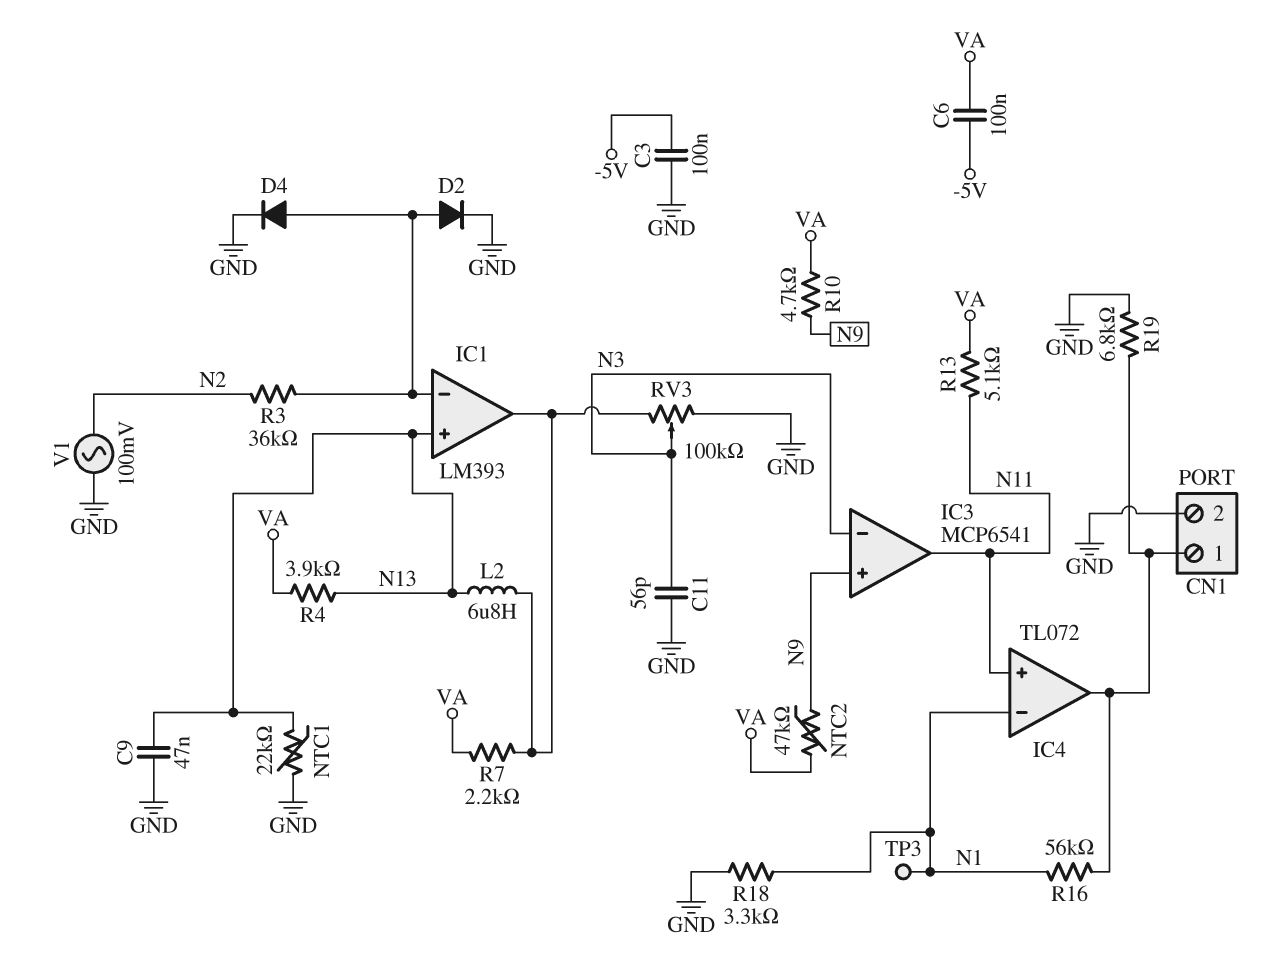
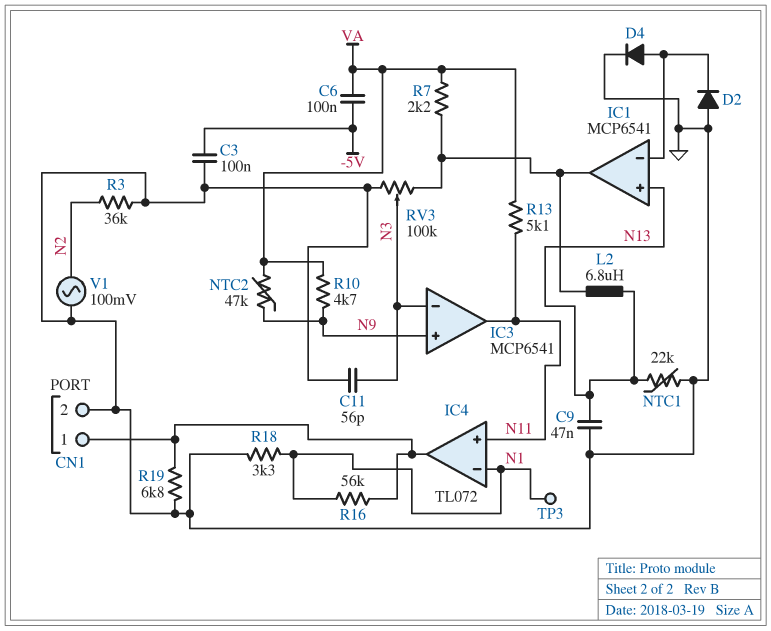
D2: diode (A IC1/in-, K GND) -> diode (A GND, K IC1/in-)
IC1: LM393 -> MCP6541
R3: 36k (IC1/in-, N2) -> 36k (GND, N2)
R4: 3.9k (N13, VA) -> none

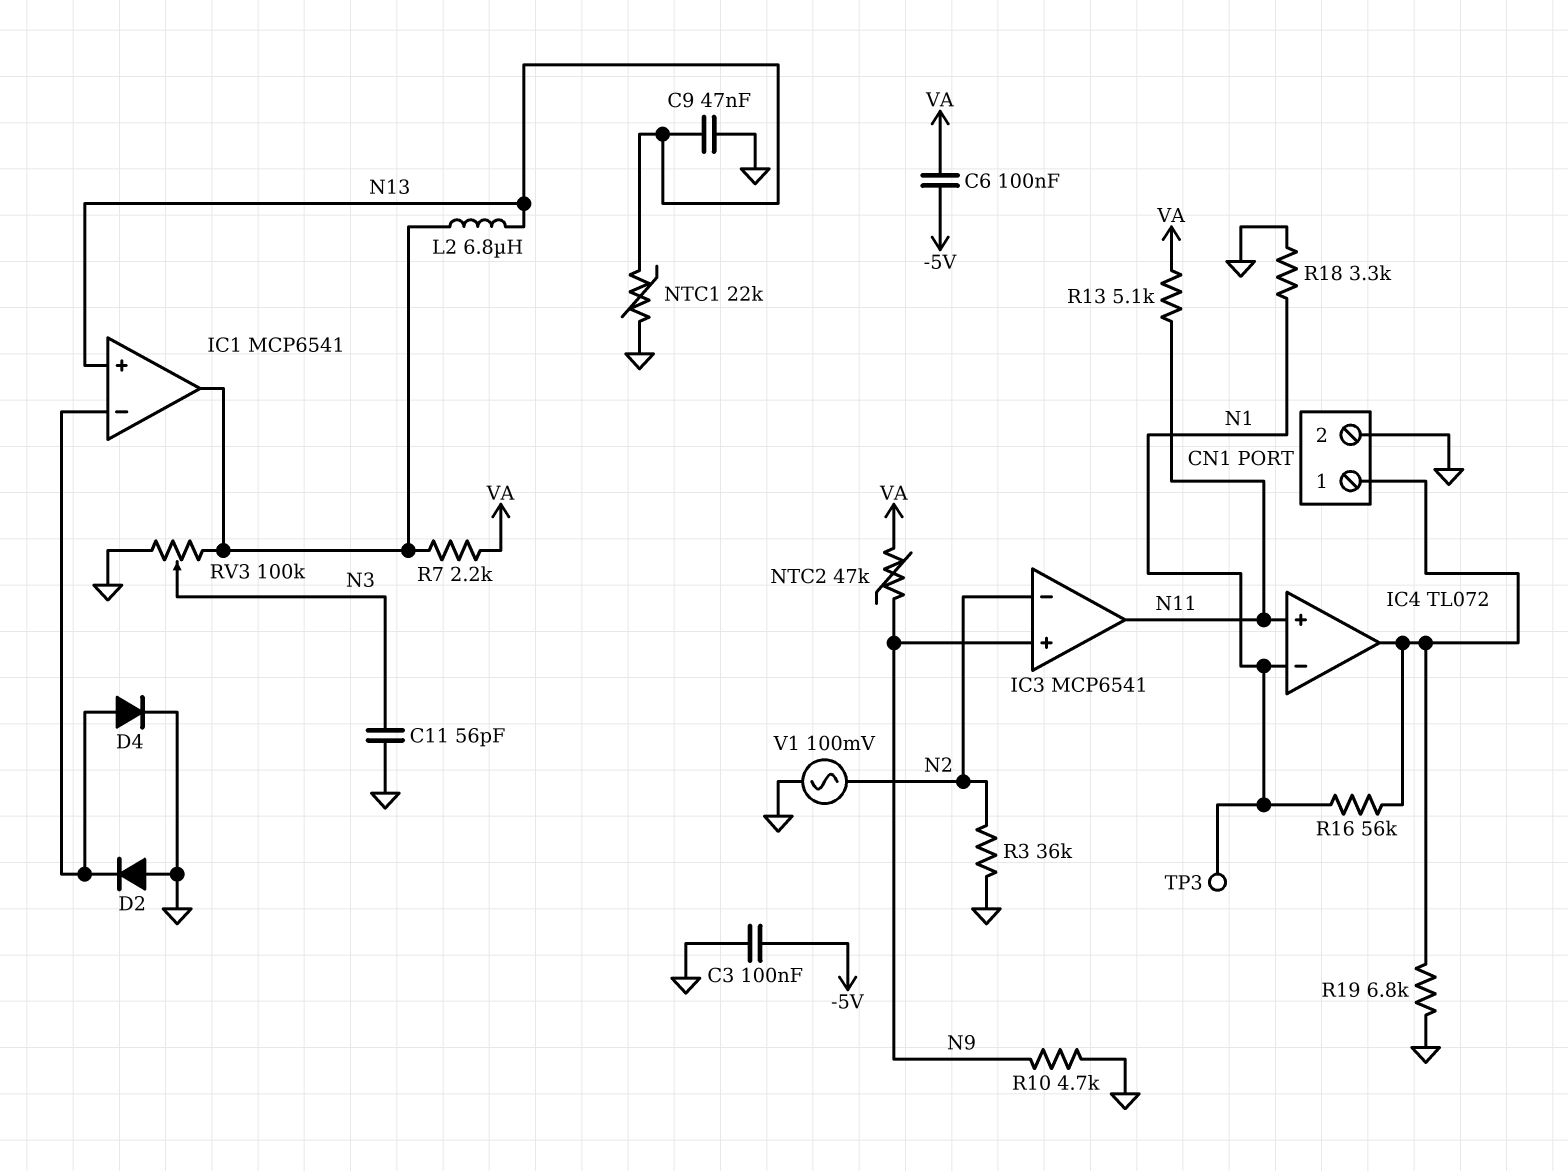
IC3 pin in-: N3 -> N2
R10: 4.7k (N9, VA) -> 4.7k (GND, N9)

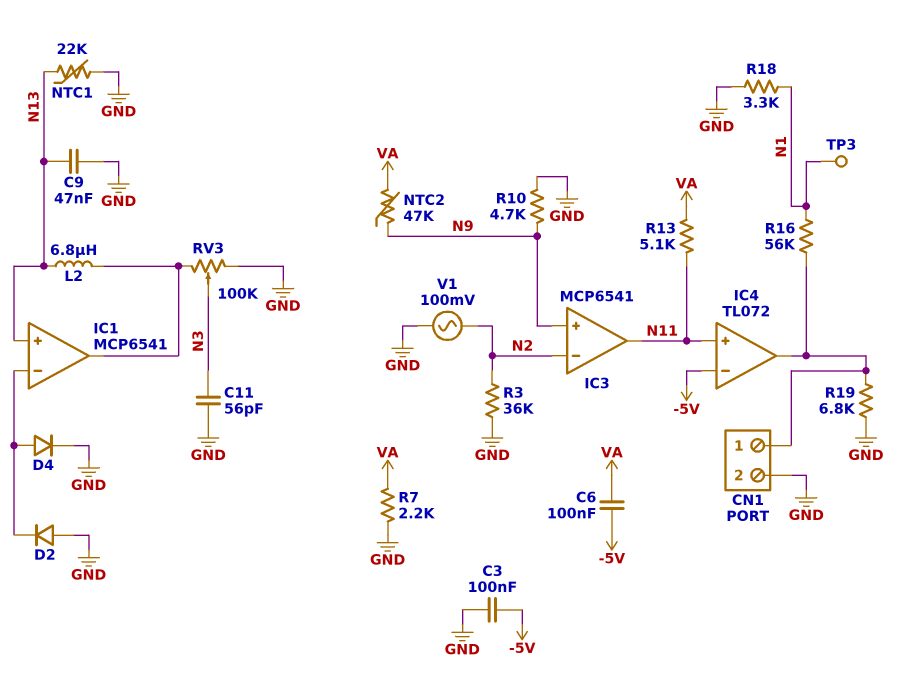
IC4 pin in-: N1 -> -5V
R7: 2.2k (IC1/out, VA) -> 2.2k (GND, VA)

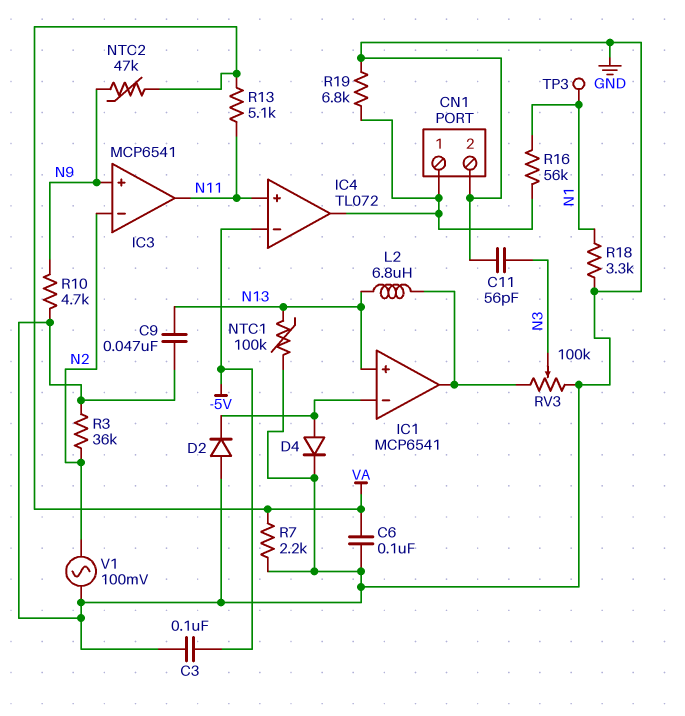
C6: 100nF (-5V, VA) -> 100nF (GND, VA)
NTC1: 22k (GND, N13) -> 100k (GND, N13)

